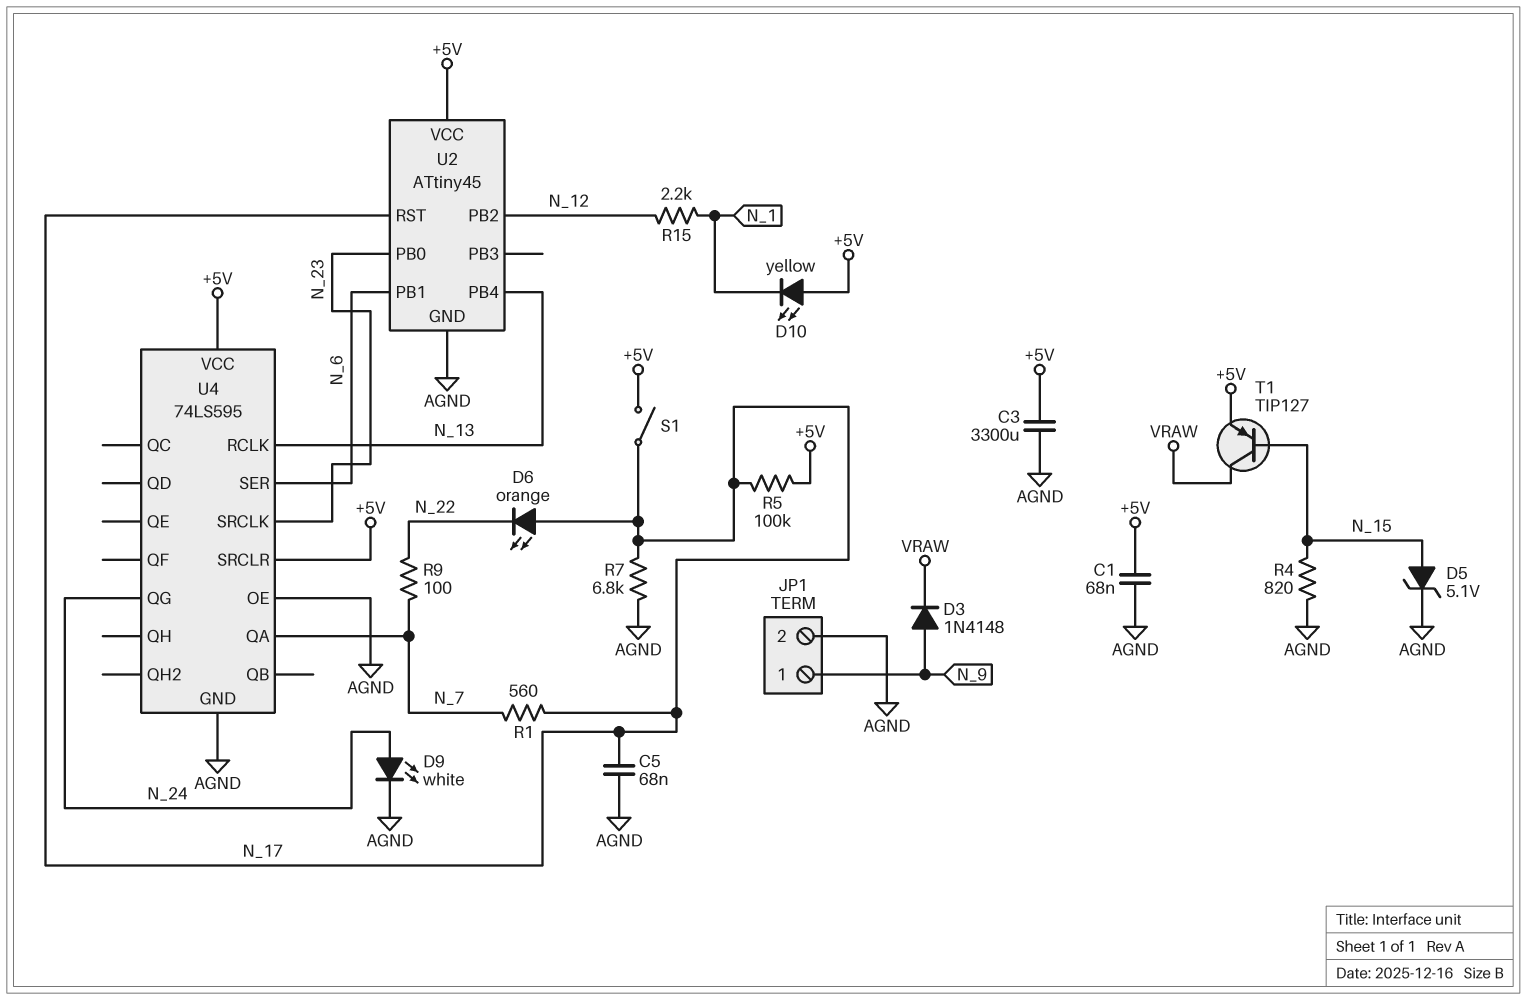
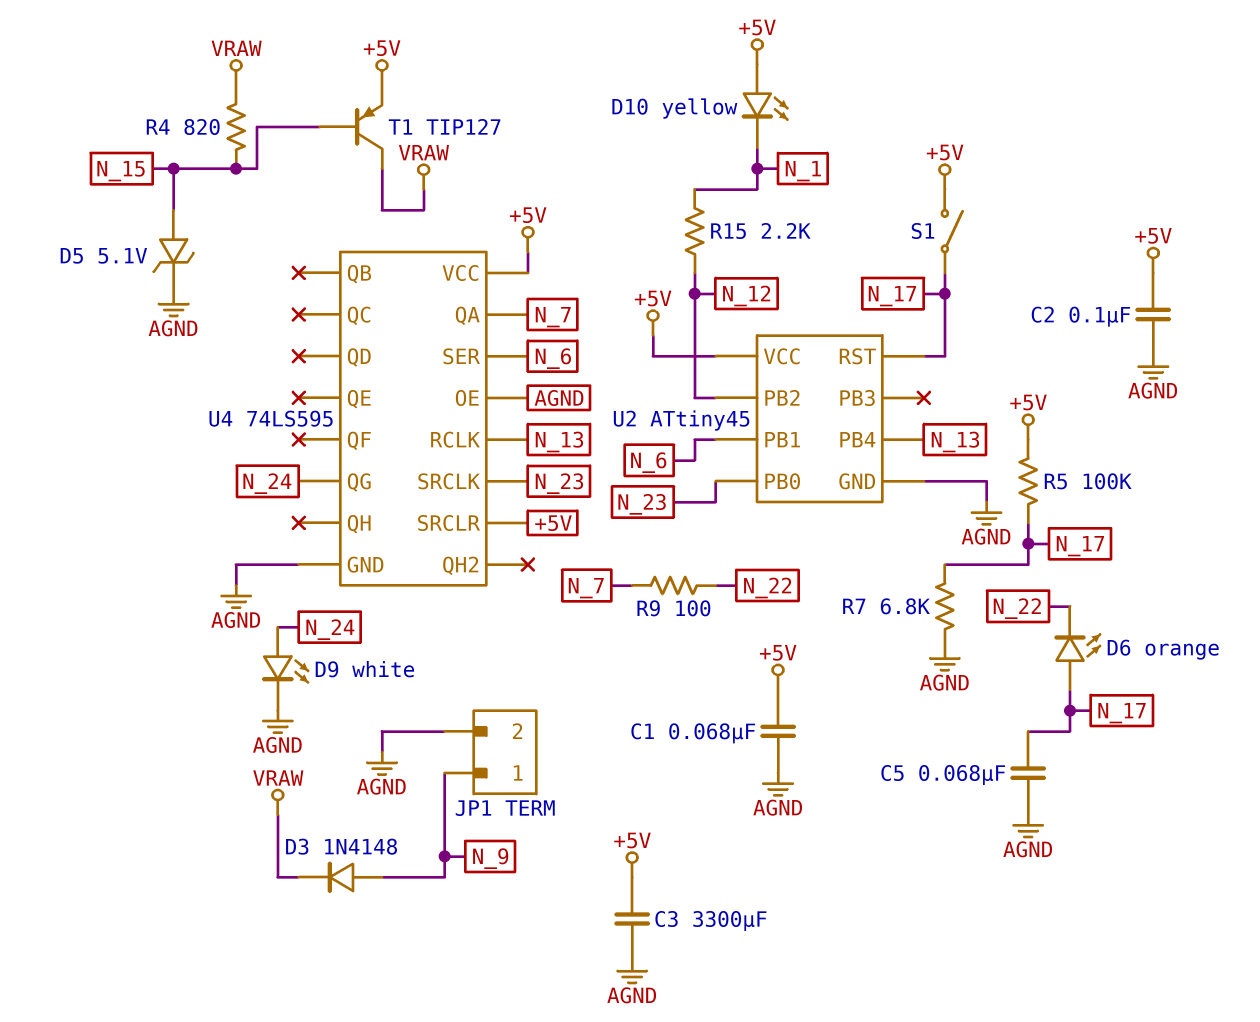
C2: none -> 100nF (+5V, AGND)
R1: 560 (N_7, N_17) -> none
R4: 820 (AGND, N_15) -> 820 (N_15, VRAW)

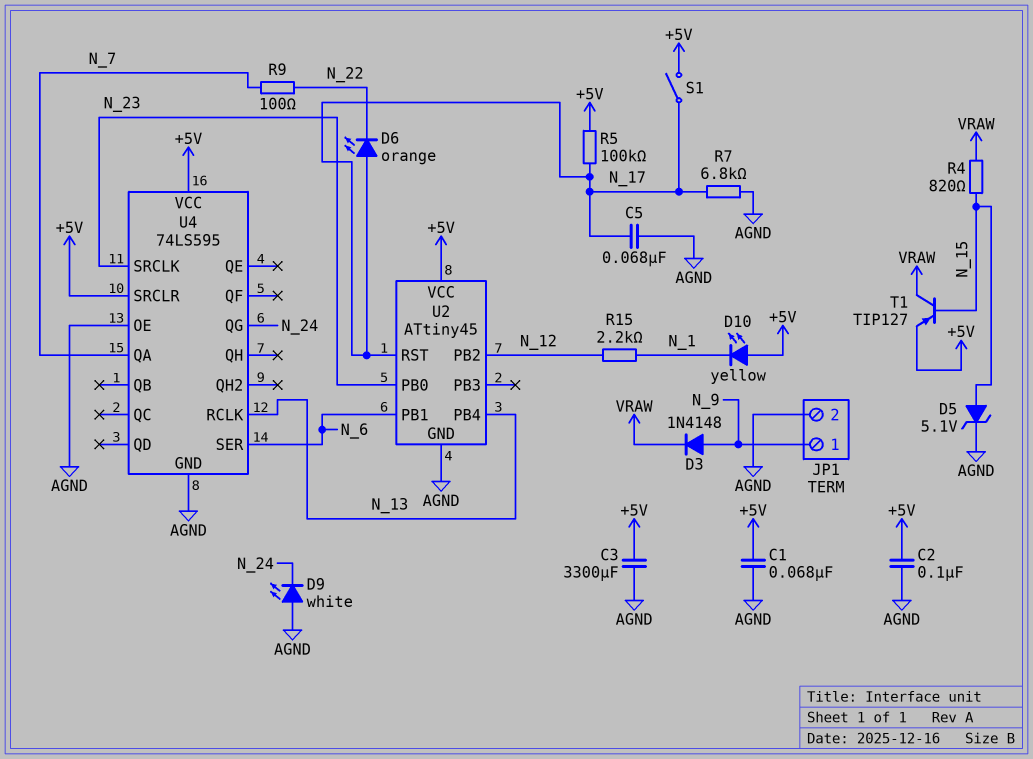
D9: LED white (A N_24, K AGND) -> LED white (A AGND, K N_24)

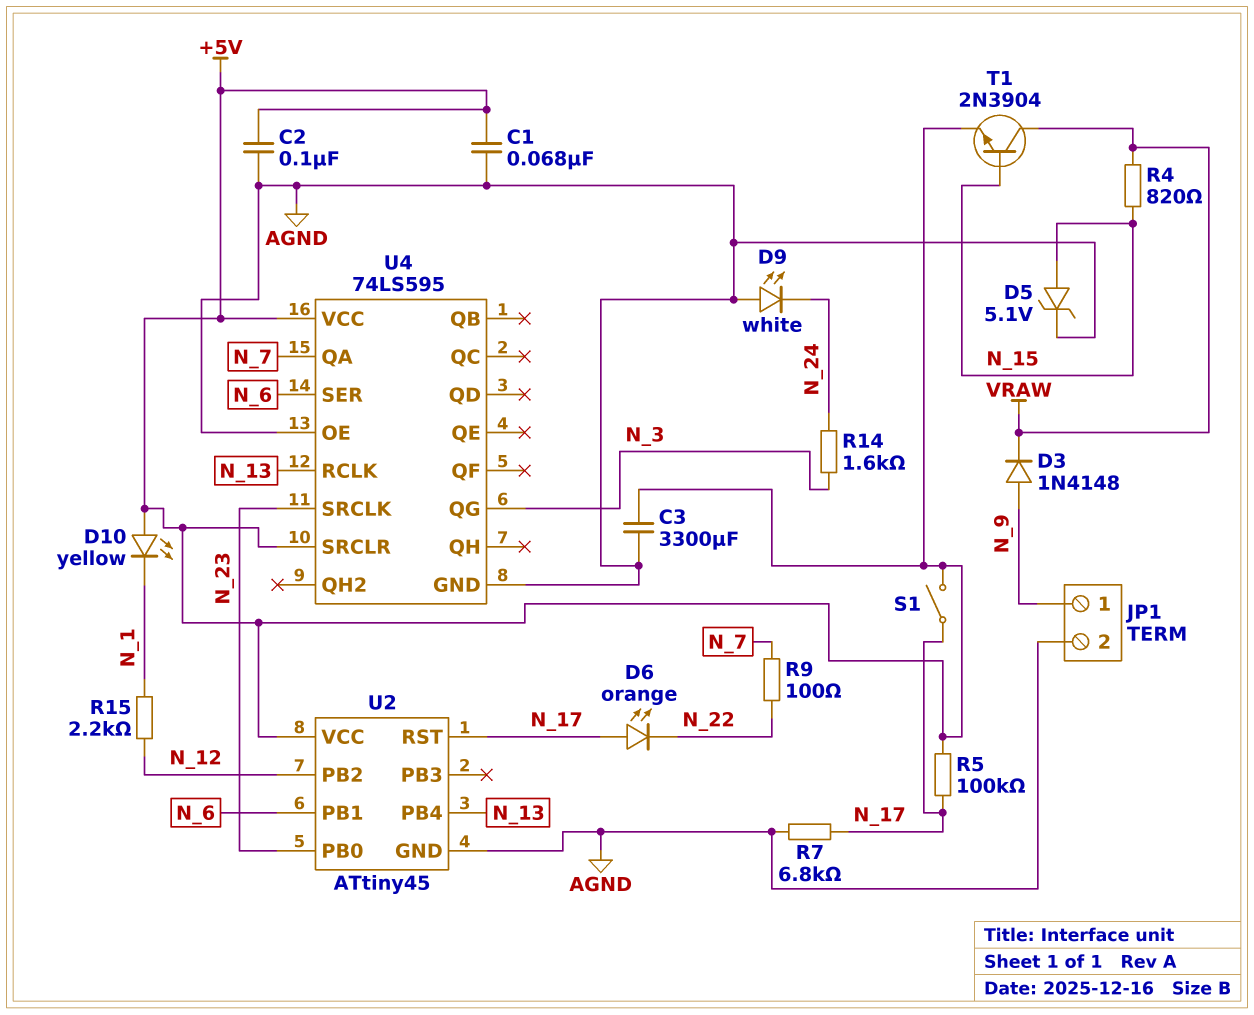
C5: 68nF (AGND, N_17) -> none
R14: none -> 1.6k (N_3, N_24)
T1: PNP TIP127 (B N_15, C VRAW, E +5V) -> NPN 2N3904 (B N_15, C VRAW, E +5V)
U4 pin QG: N_24 -> N_3

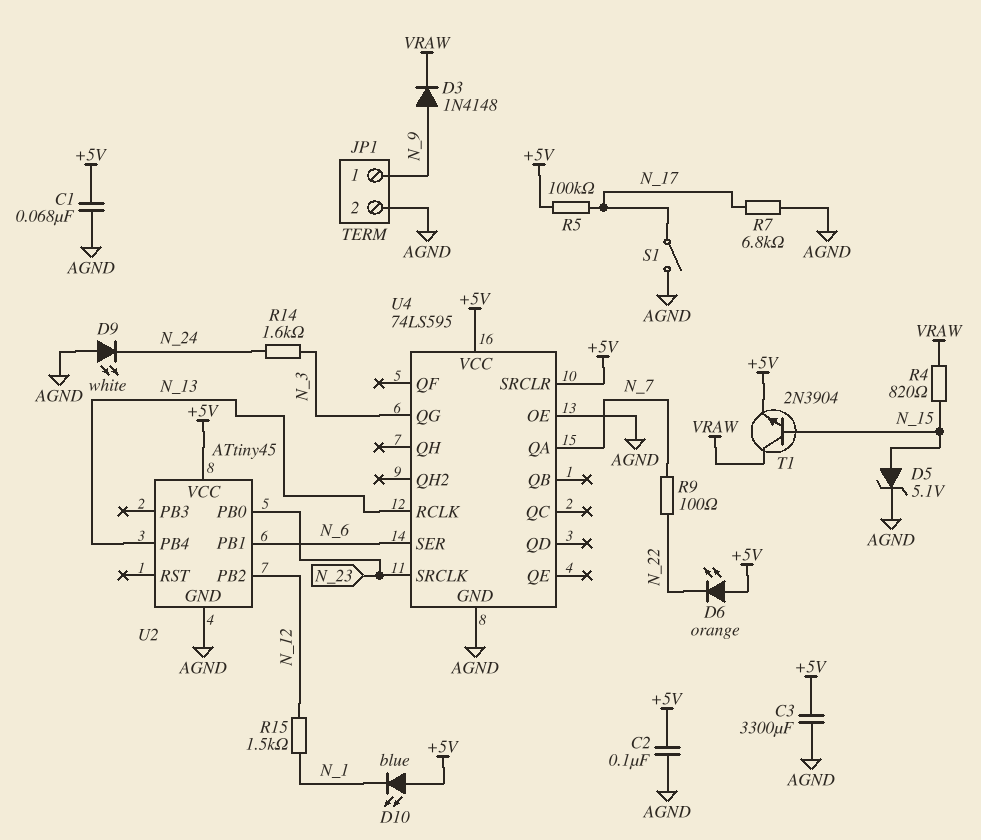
D6: LED orange (A N_17, K N_22) -> LED orange (A +5V, K N_22)
D10: LED yellow (A +5V, K N_1) -> LED blue (A +5V, K N_1)
R15: 2.2k (N_1, N_12) -> 1.5k (N_1, N_12)
S1: switch (+5V, N_17) -> switch (AGND, N_17)
U2 pin RST: N_17 -> none

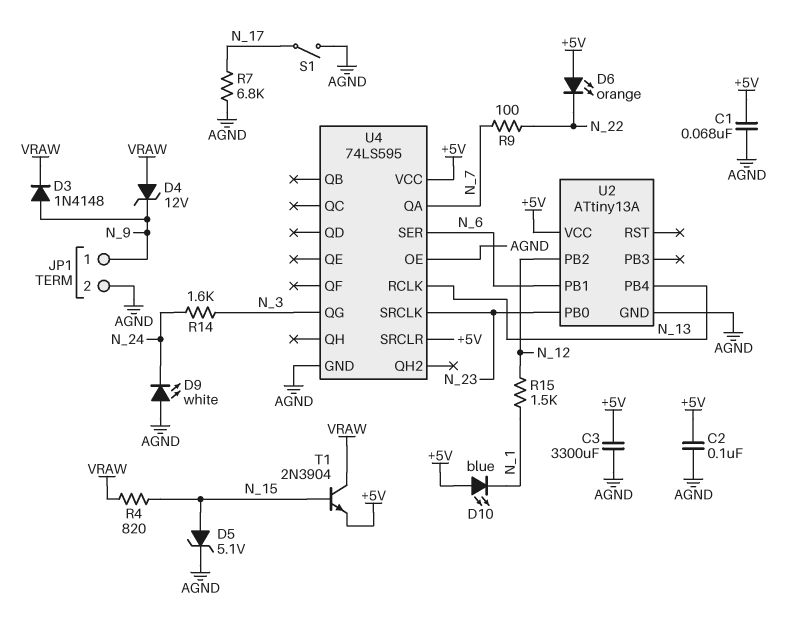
D4: none -> zener 12V (A VRAW, K N_9)
R5: 100k (+5V, N_17) -> none
U2: ATtiny45 -> ATtiny13A

